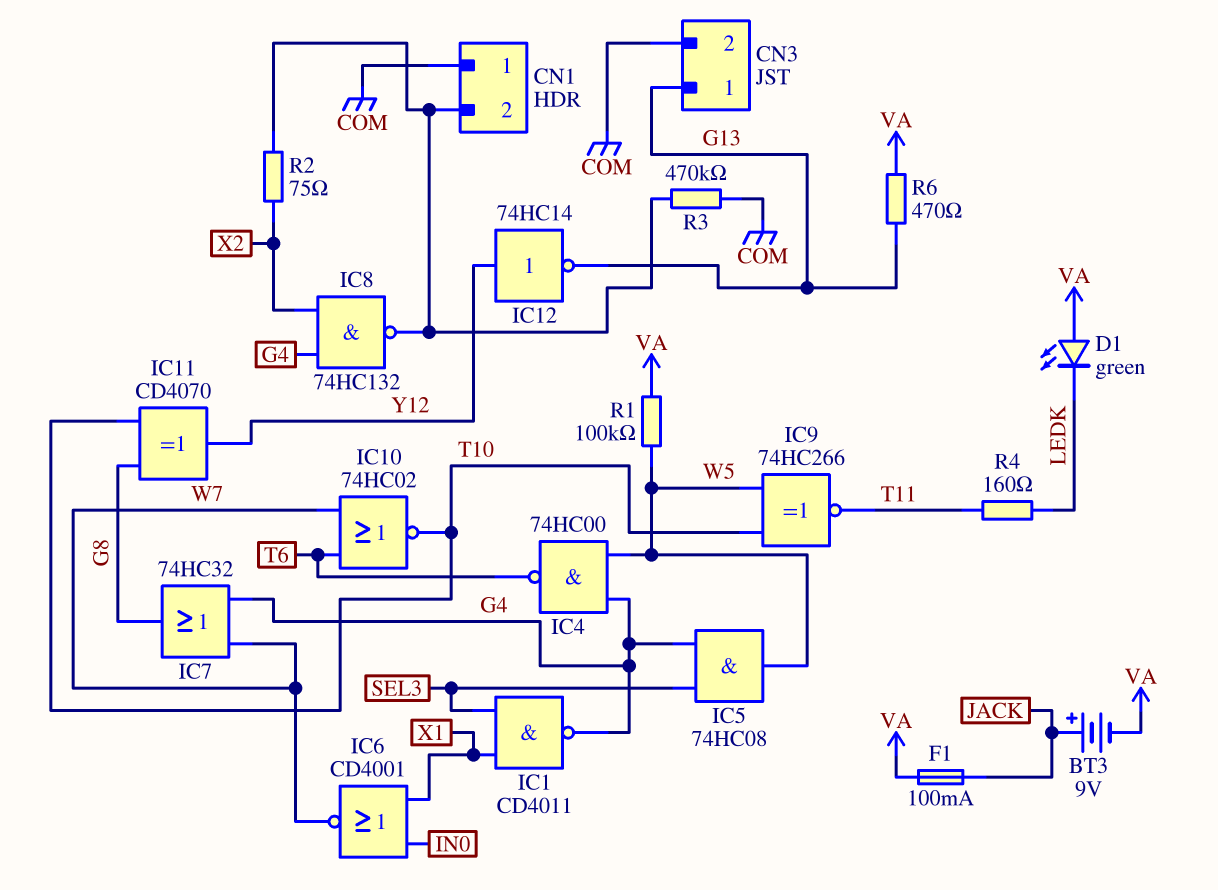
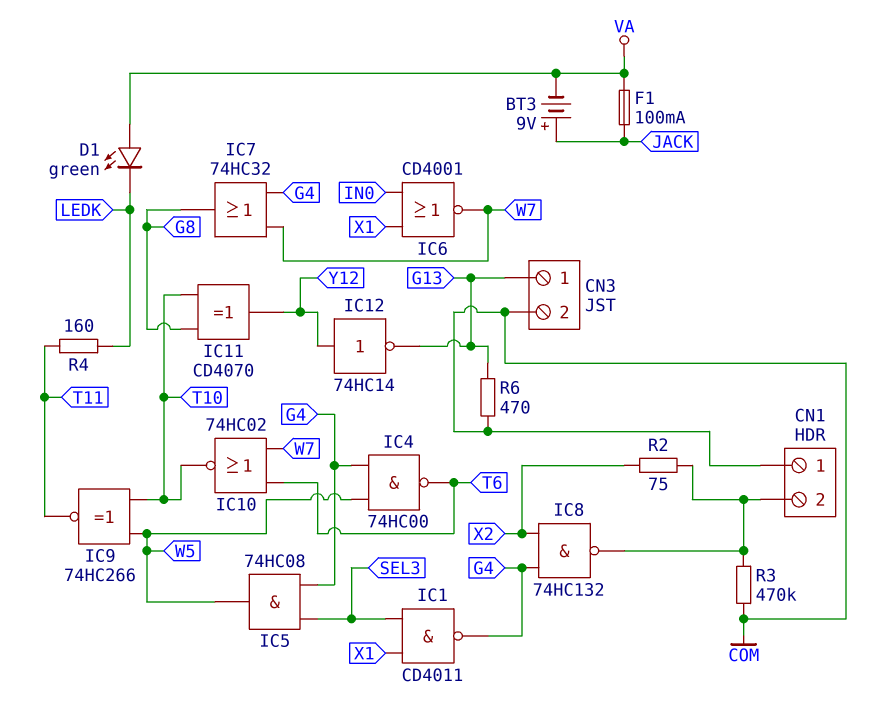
R1: 100k (VA, W5) -> none
R6: 470 (G13, VA) -> 470 (COM, G13)

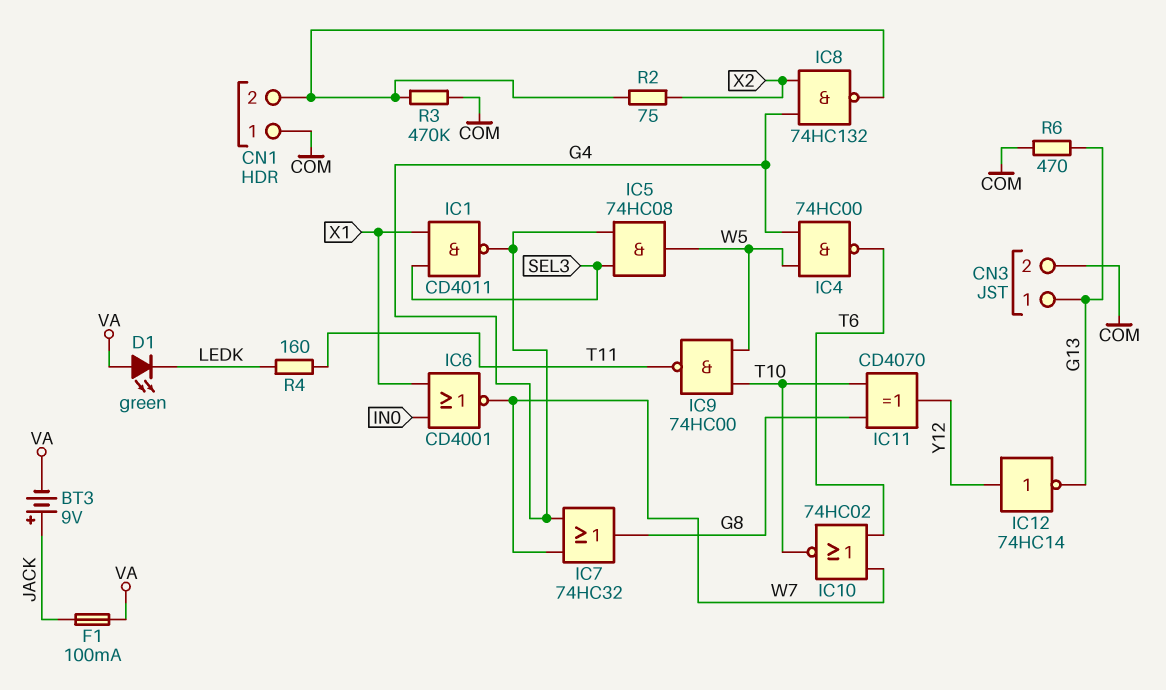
IC9: XNOR 74HC266 (in T10, in W5, out T11) -> NAND 74HC00 (in T10, in W5, out T11)

